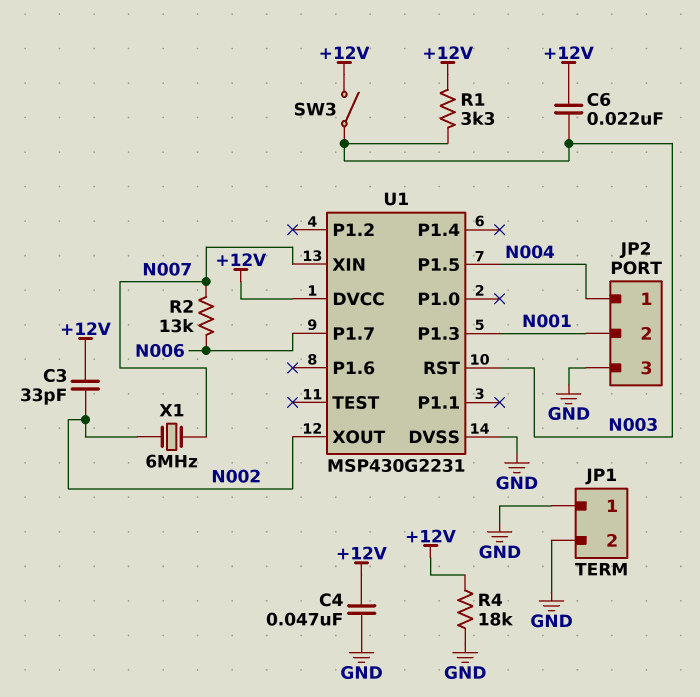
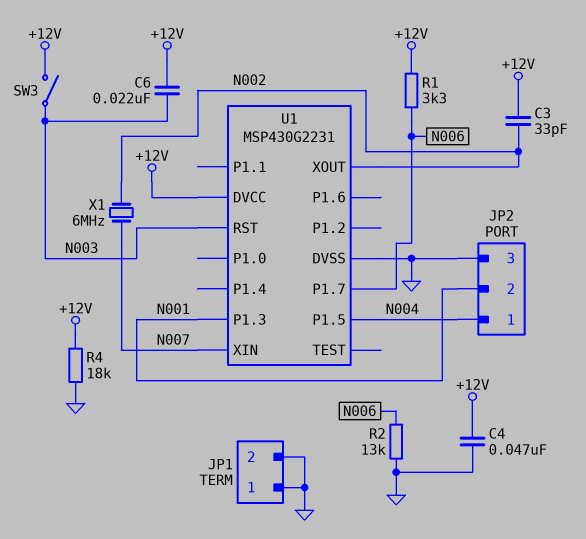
R1: 3.3k (+12V, N003) -> 3.3k (+12V, N006)
R2: 13k (N006, N007) -> 13k (GND, N006)

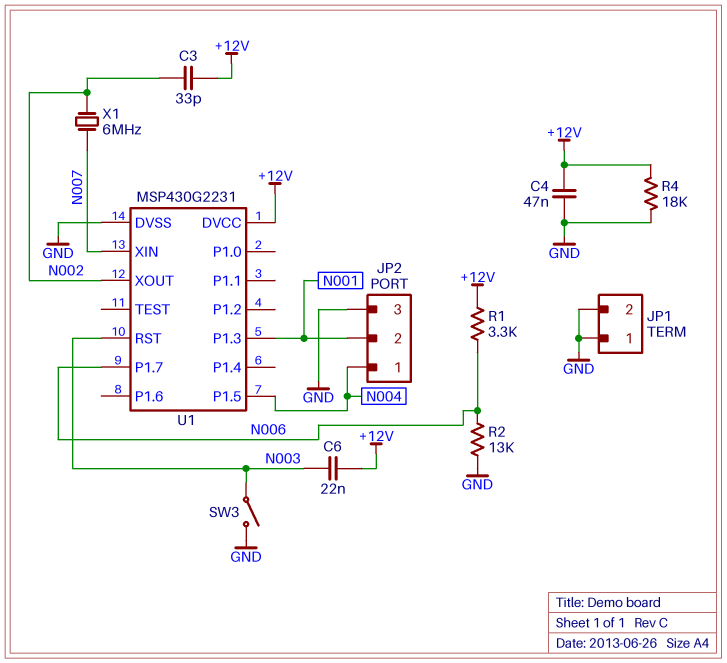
SW3: switch (+12V, N003) -> switch (GND, N003)

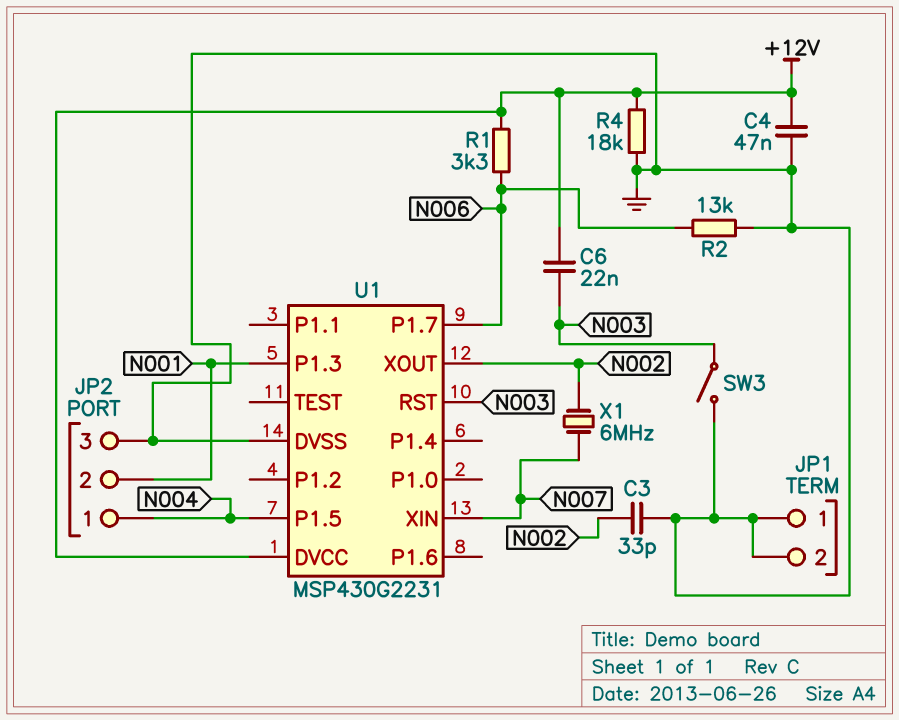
C3: 33pF (+12V, N002) -> 33pF (GND, N002)

